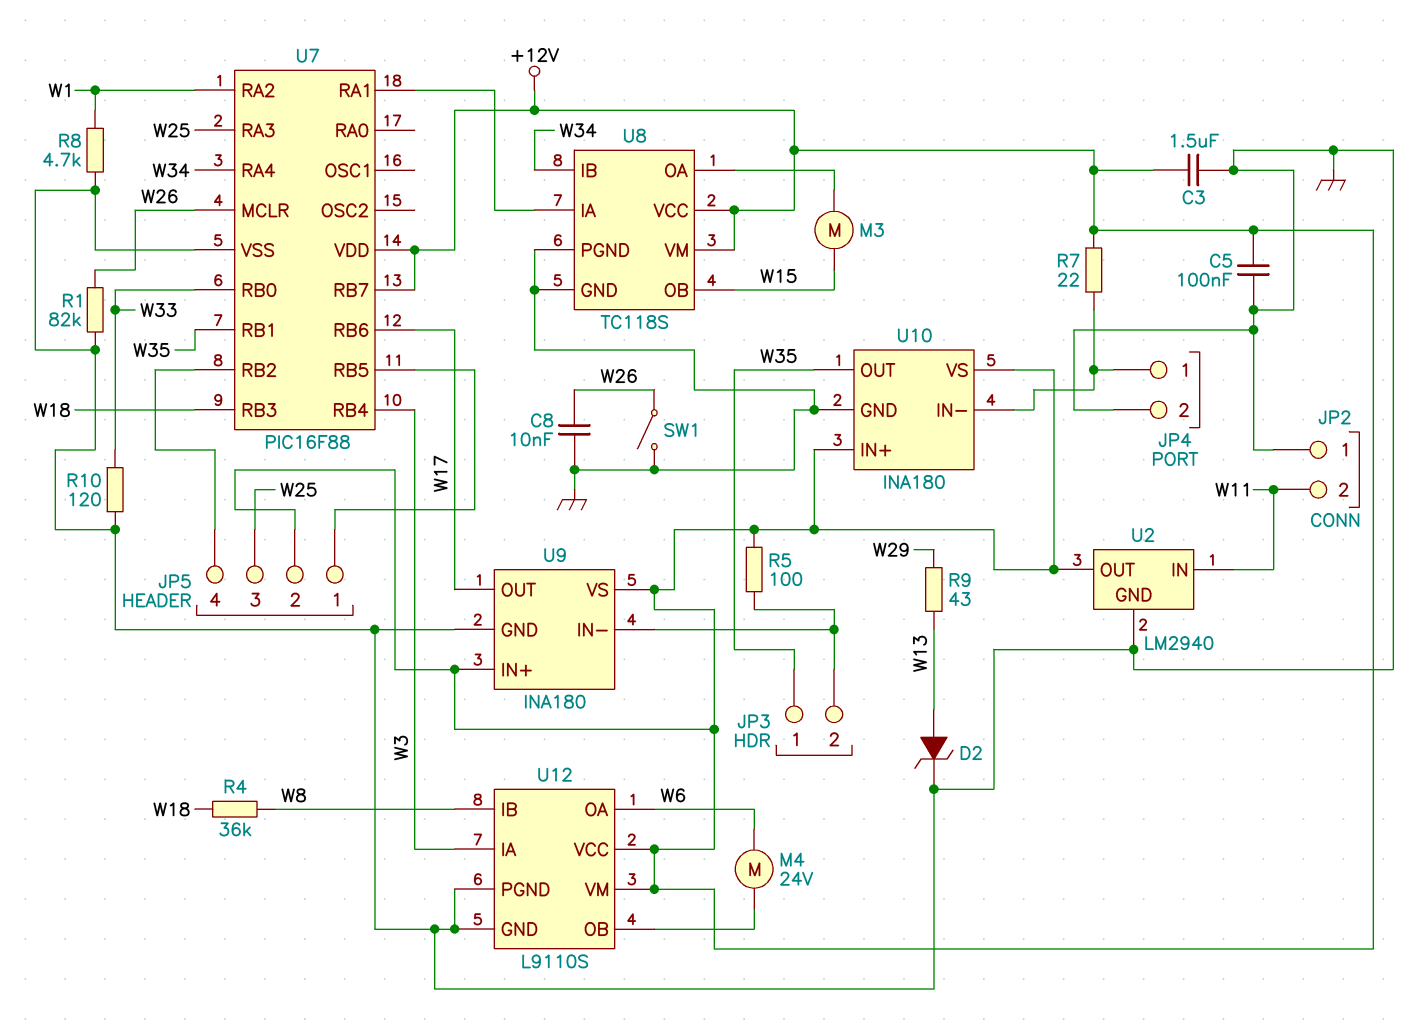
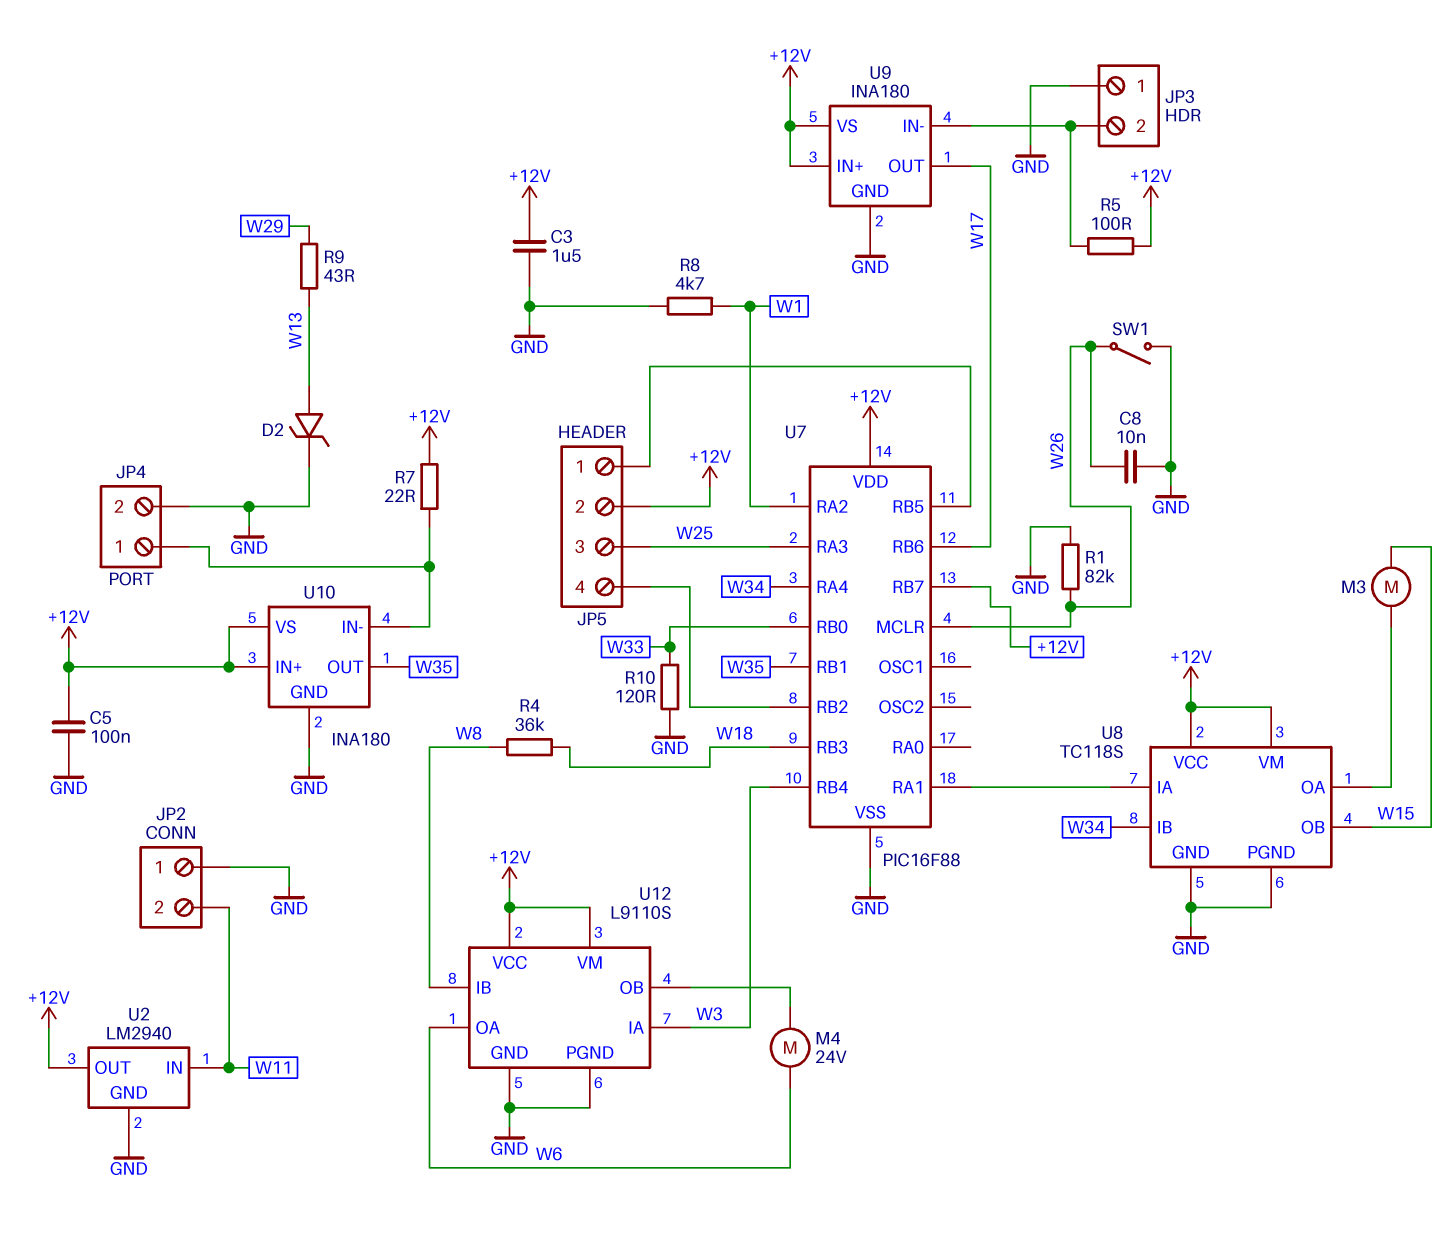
JP3 pin 1: W35 -> GND

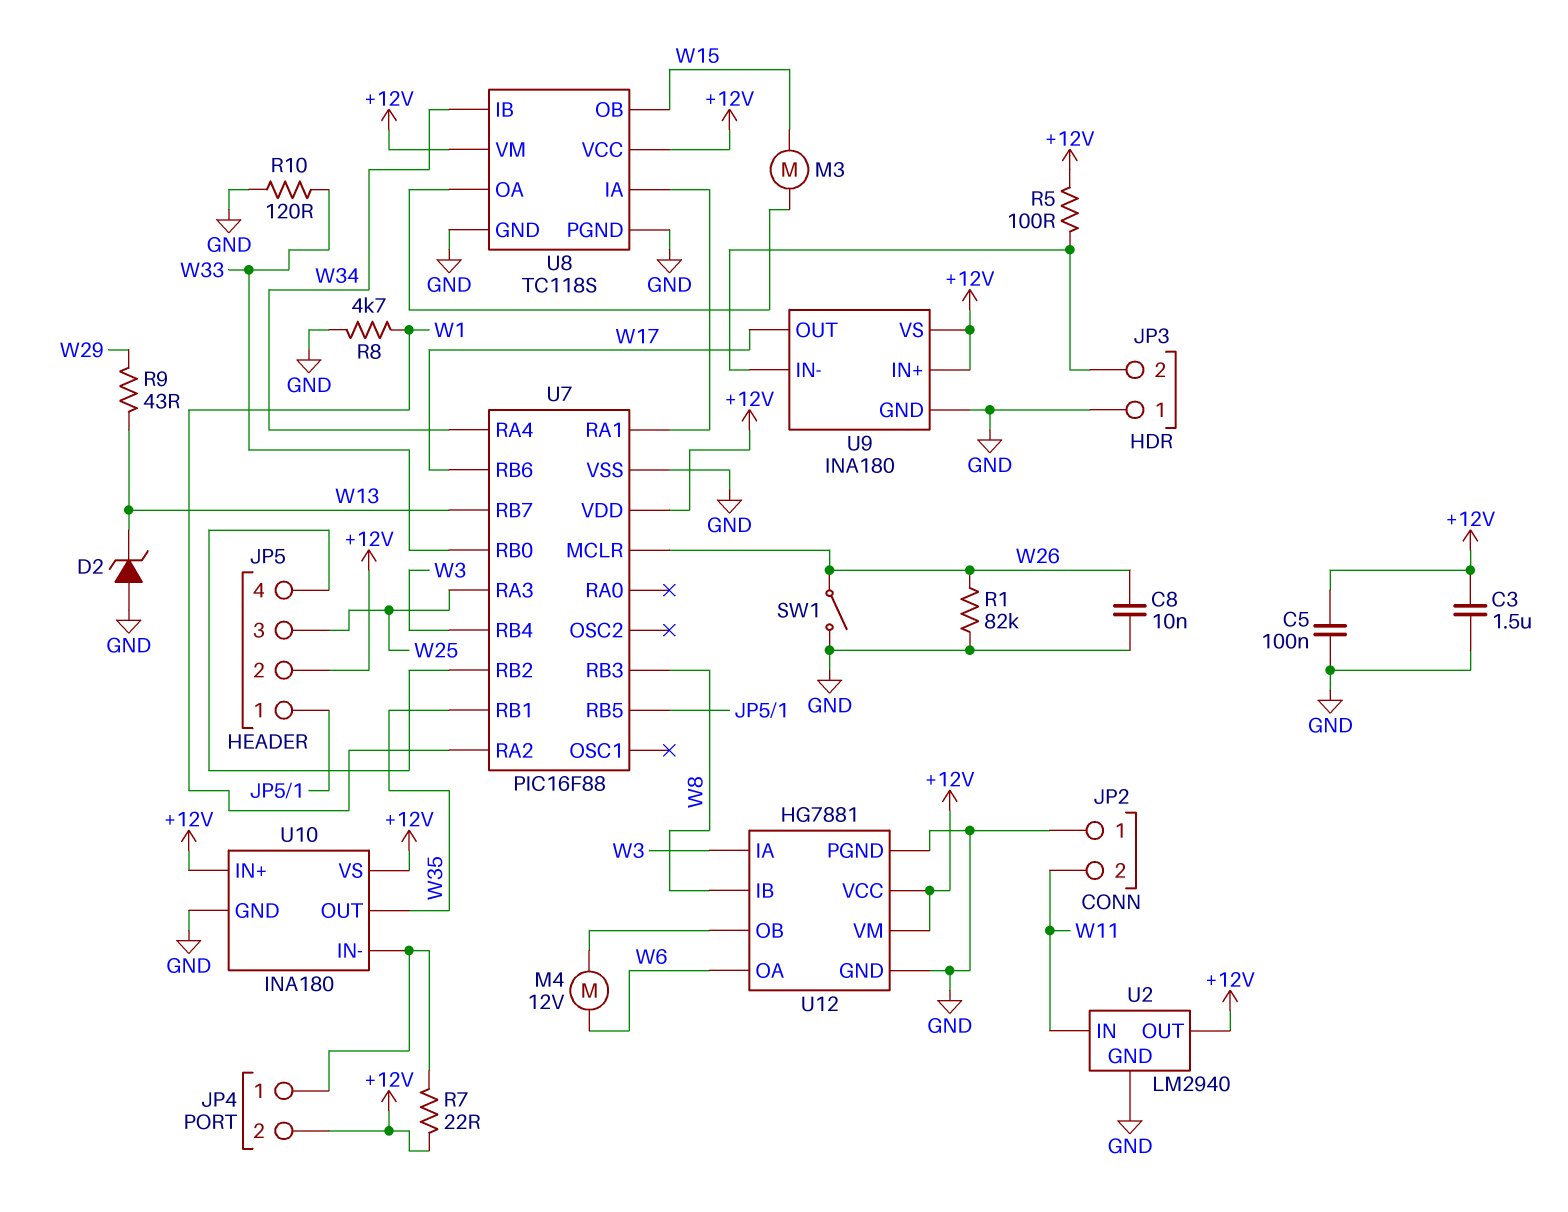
D2: zener (A W13, K GND) -> zener (A GND, K W13)
JP4 pin 2: GND -> +12V
M4: motor 24V (U12/OB, W6) -> motor 12V (U12/OB, W6)
R4: 36k (W8, W18) -> none
U7 pin RB3: W18 -> W8
U7 pin RB7: +12V -> W13
U12: L9110S -> HG7881

